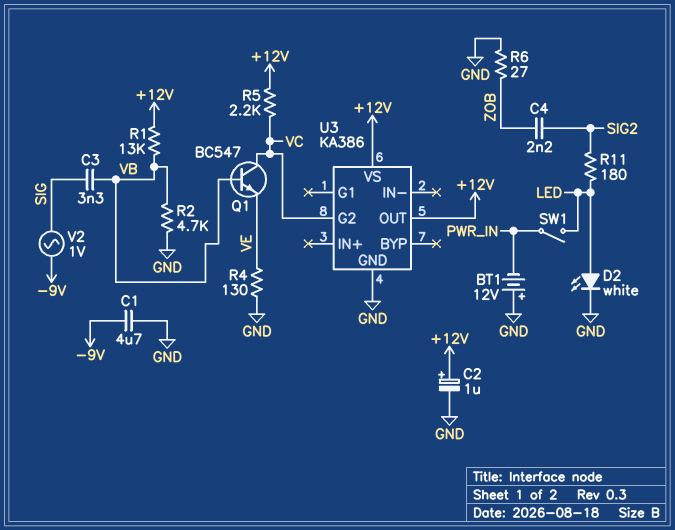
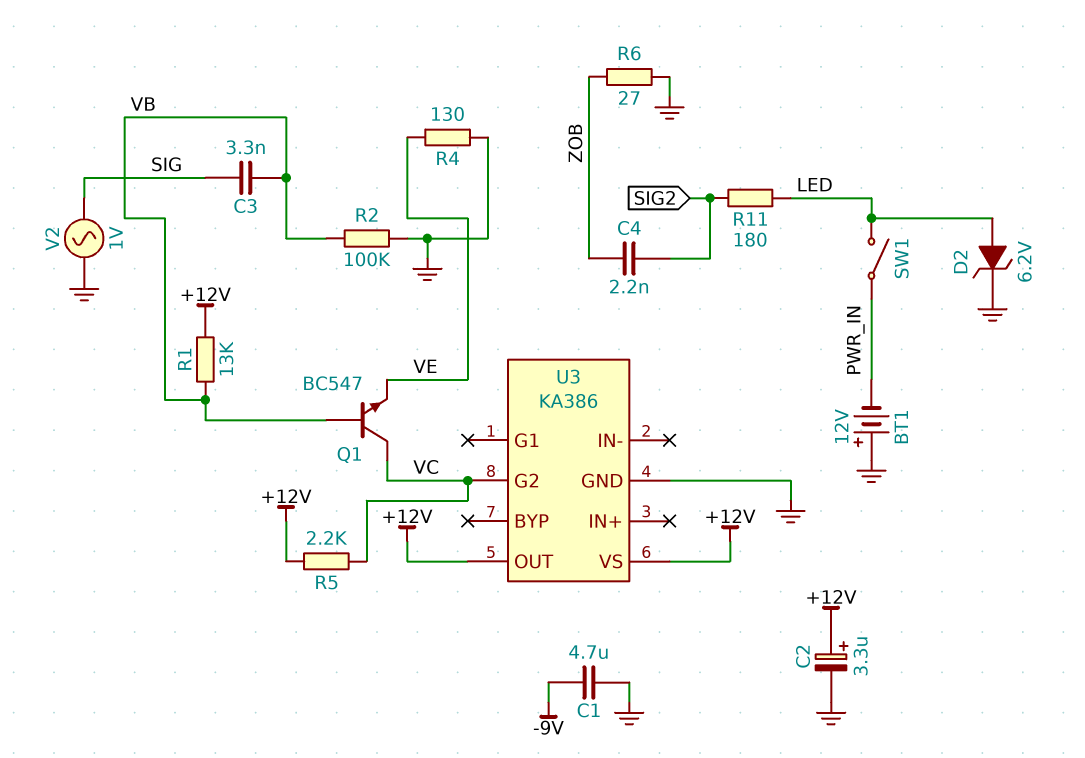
C2: 1uF (plus +12V, minus GND) -> 3.3uF (plus +12V, minus GND)
D2: LED white (A LED, K GND) -> zener 6.2V (A LED, K GND)
R2: 4.7k (GND, VB) -> 100k (GND, VB)
V2: AC 1V (-9V, SIG) -> AC 1V (GND, SIG)

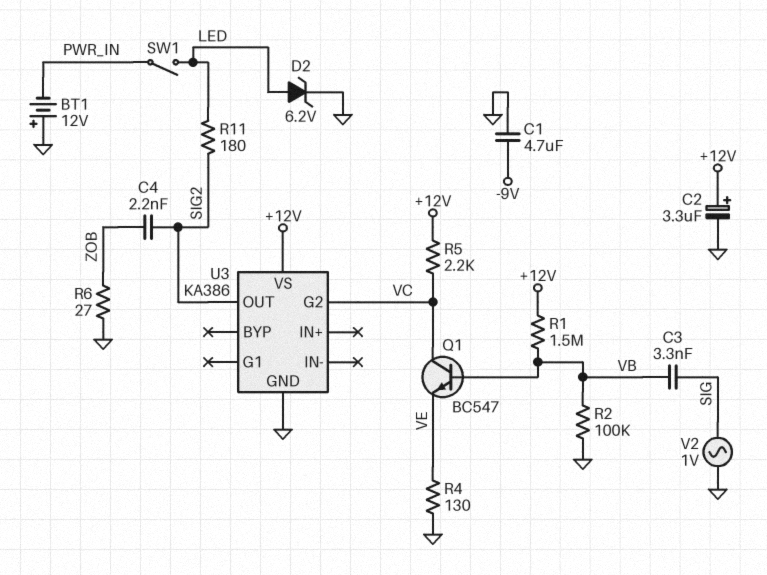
R1: 13k (+12V, VB) -> 1.5M (+12V, VB)
U3 pin OUT: +12V -> SIG2

